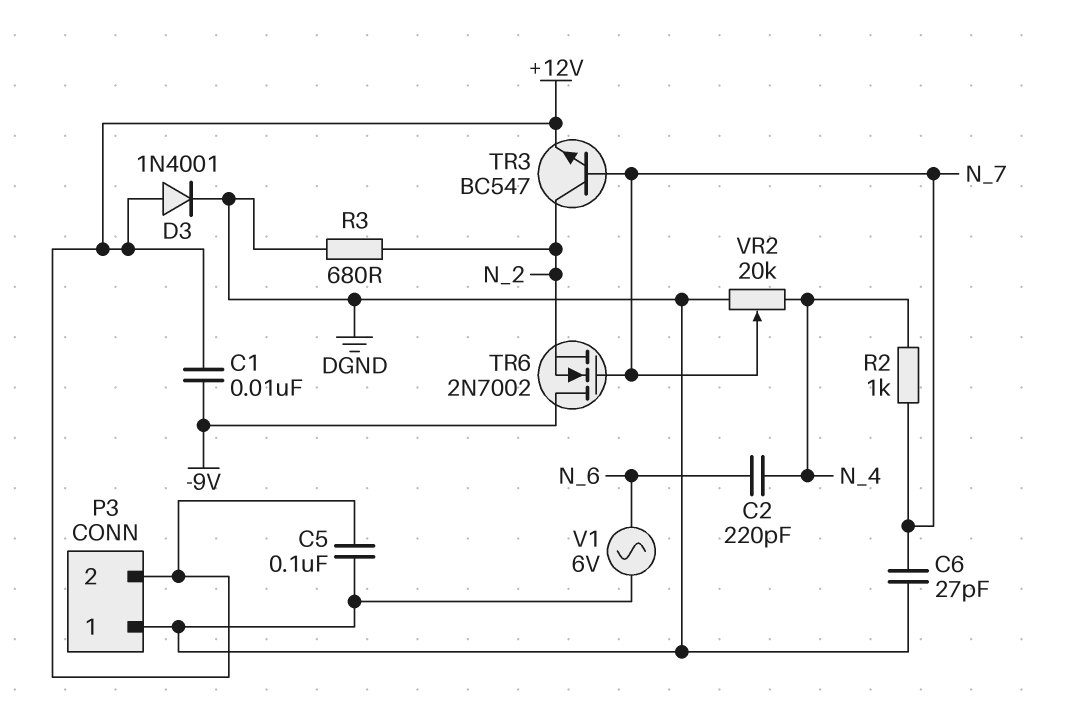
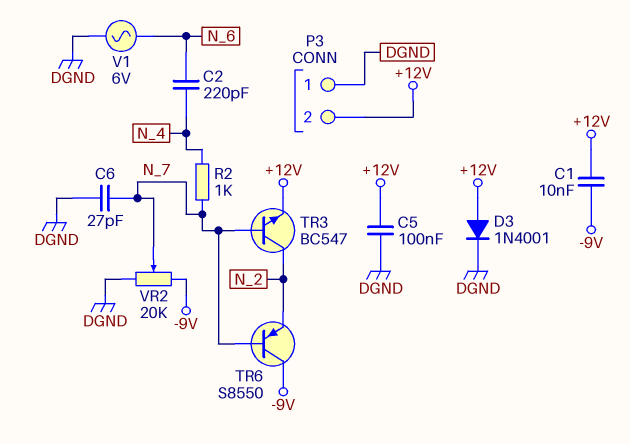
R3: 680 (DGND, N_2) -> none
TR6: NMOS 2N7002 (G N_7, D -9V, S N_2) -> PNP S8550 (B N_7, C -9V, E N_2)
VR2: 20k (DGND, N_4, wiper N_7) -> 20k (-9V, DGND, wiper N_7)

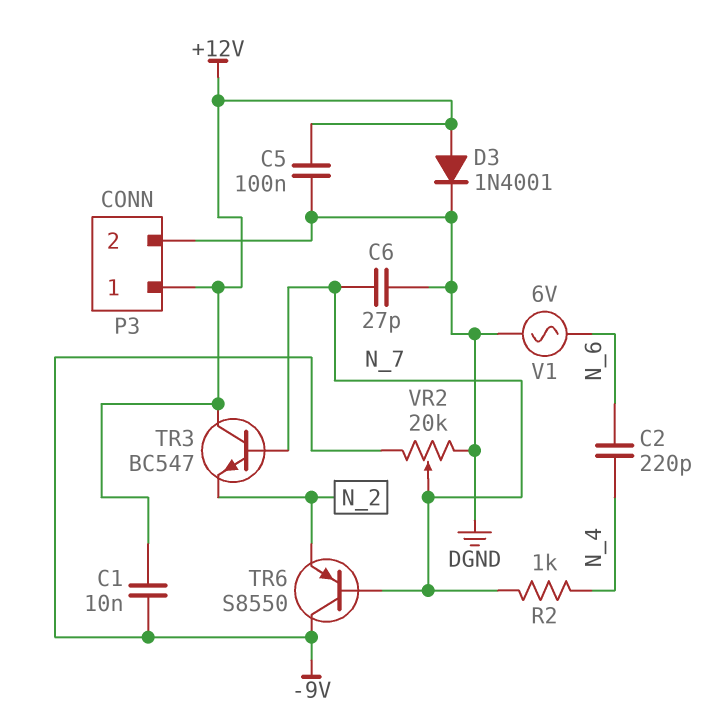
P3 pin 1: DGND -> +12V
P3 pin 2: +12V -> DGND
TR3: NPN BC547 (B N_7, C N_2, E +12V) -> NPN BC547 (B N_7, C +12V, E N_2)

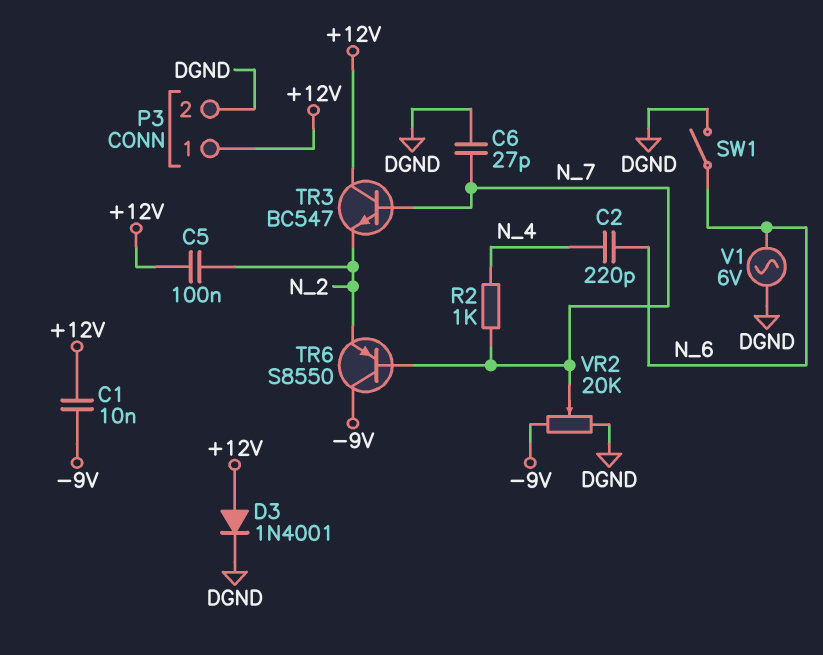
C5: 100nF (+12V, DGND) -> 100nF (+12V, N_2)
SW1: none -> switch (DGND, N_6)

